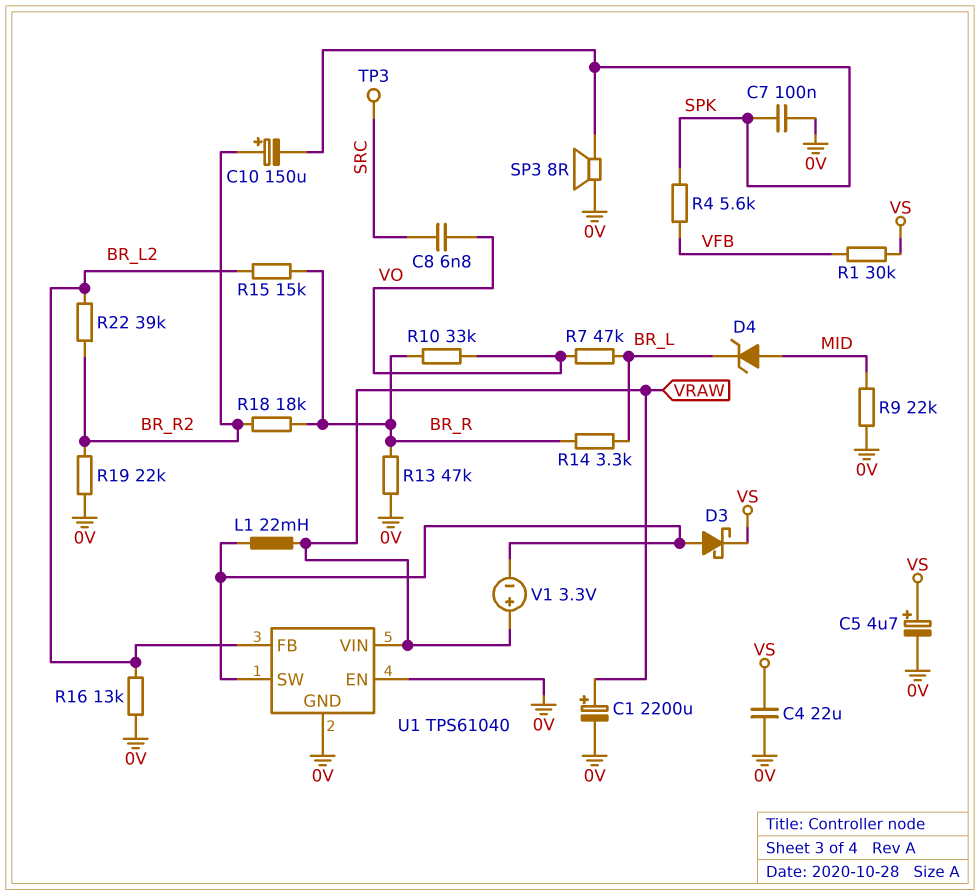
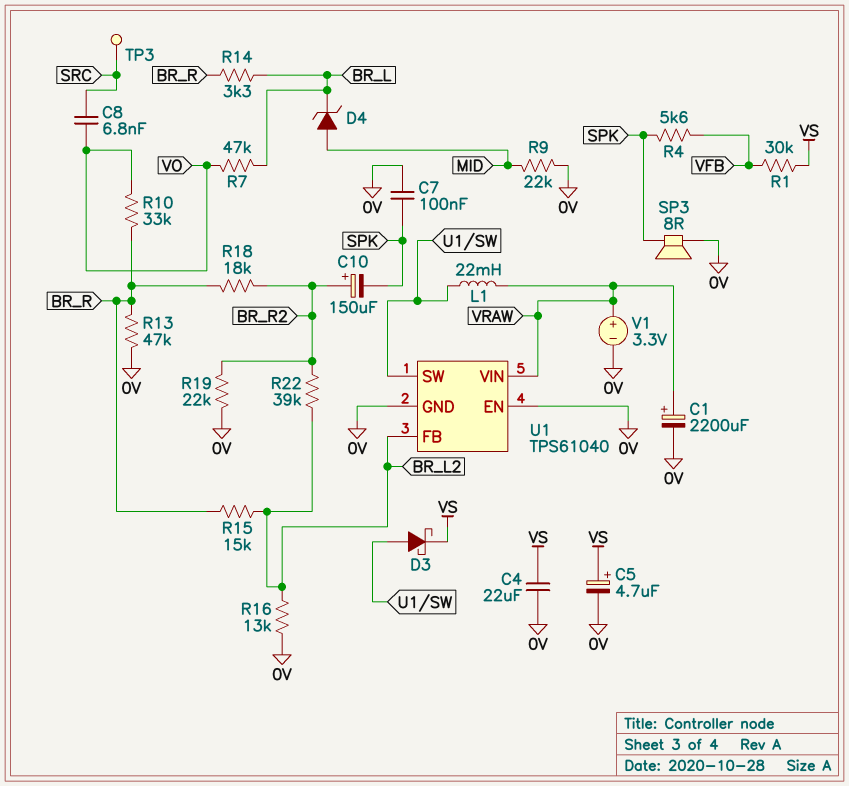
V1: 3.3V (plus VRAW, minus U1/SW) -> 3.3V (plus VRAW, minus 0V)

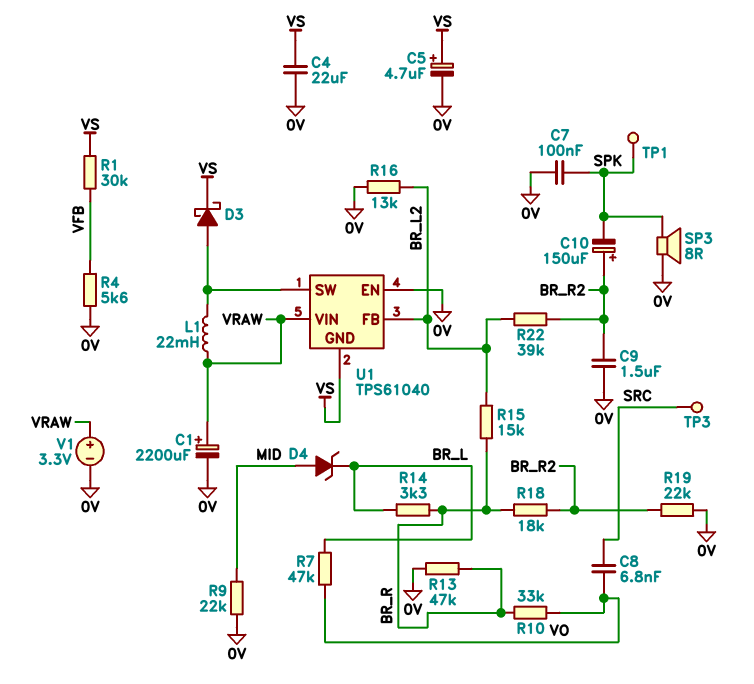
C9: none -> 1.5uF (0V, BR_R2)
R4: 5.6k (SPK, VFB) -> 5.6k (0V, VFB)
TP1: none -> test point (SPK)
U1 pin GND: 0V -> VS

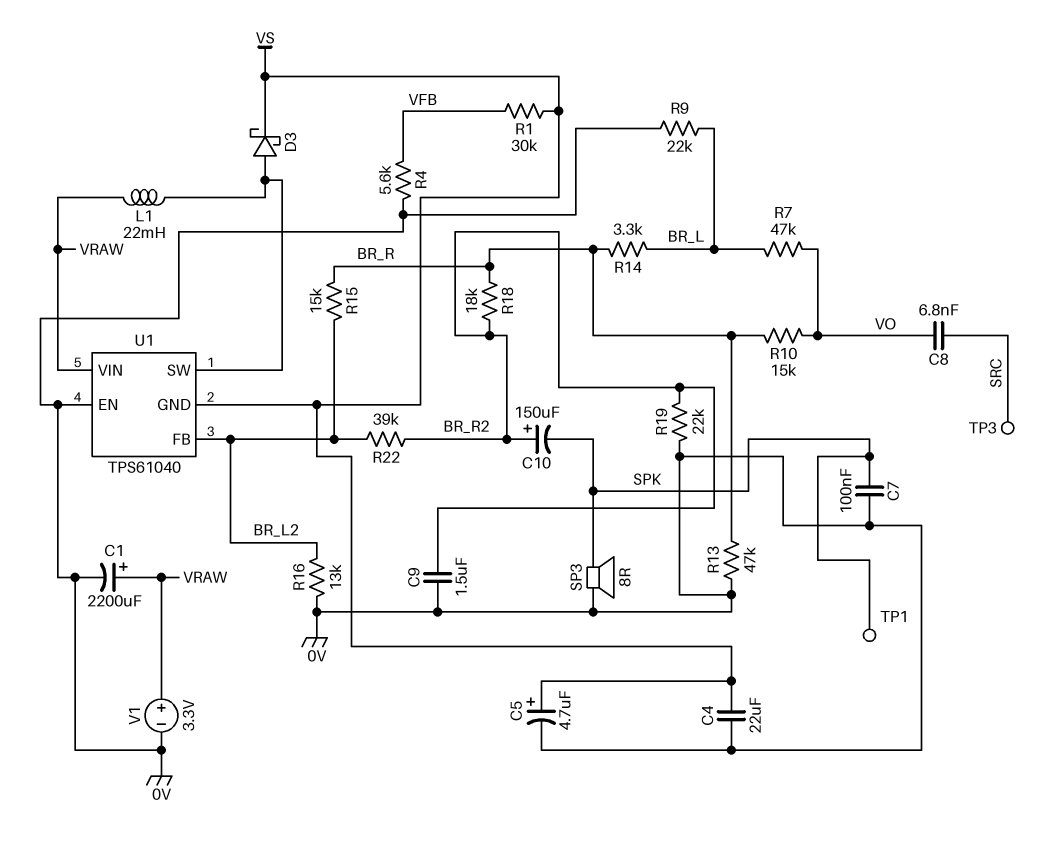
D4: zener (A MID, K BR_L) -> none
R9: 22k (0V, MID) -> 22k (0V, BR_L)
R10: 33k (BR_R, VO) -> 15k (BR_R, VO)

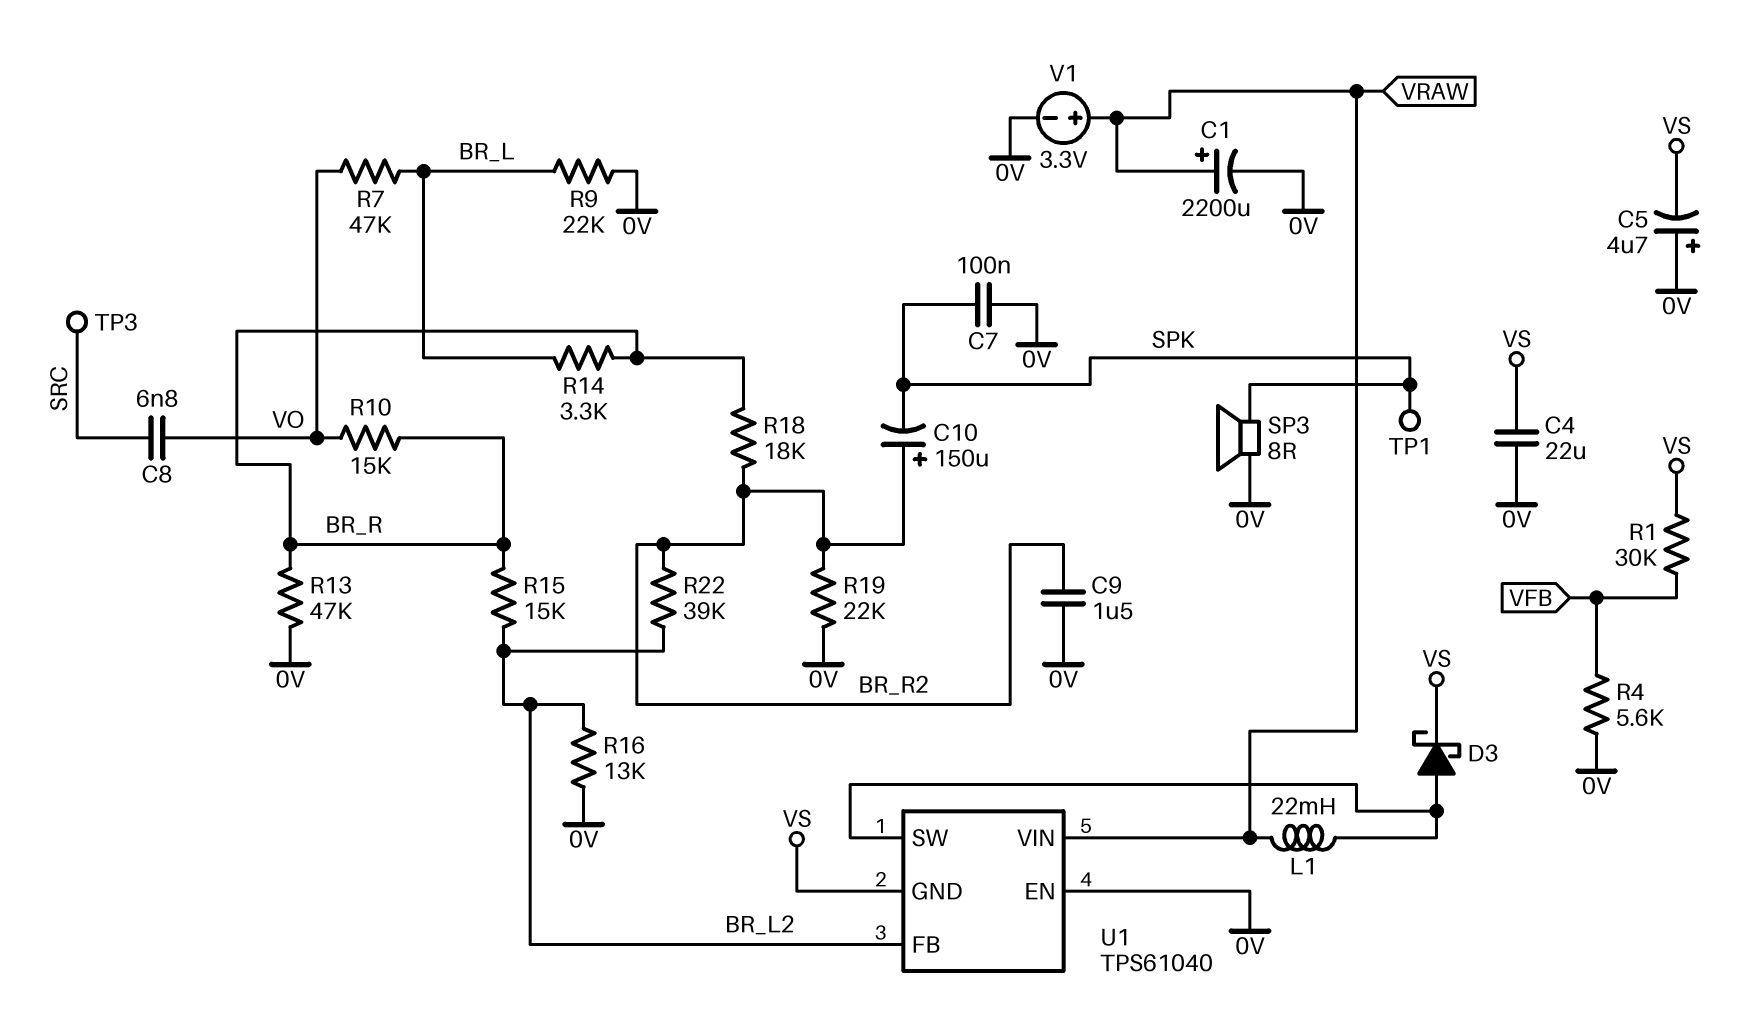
C5: 4.7uF (plus VS, minus 0V) -> 4.7uF (plus 0V, minus VS)

